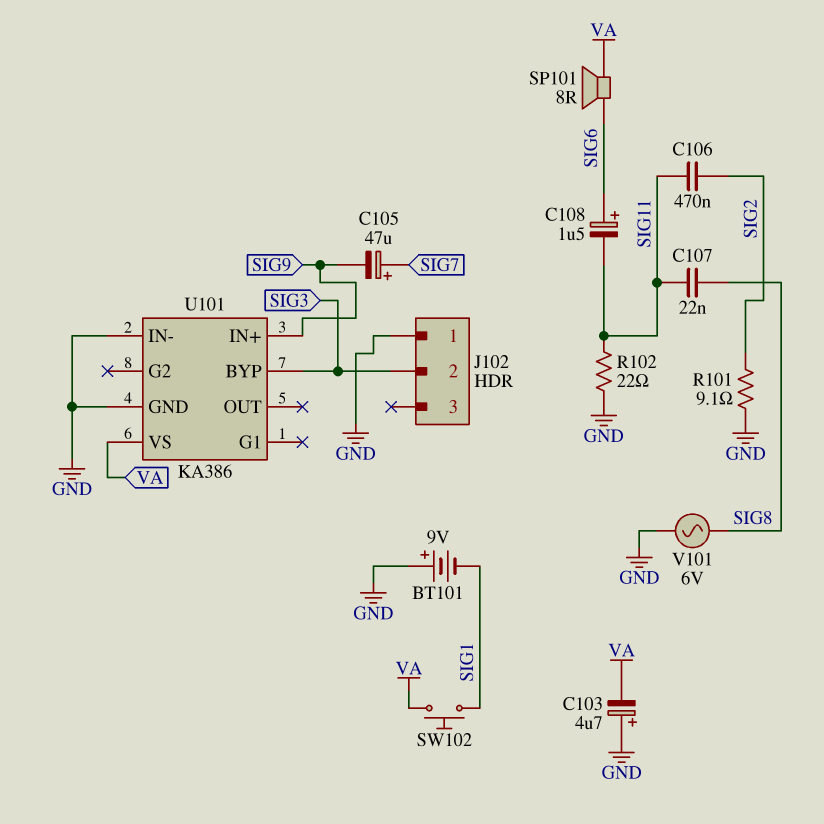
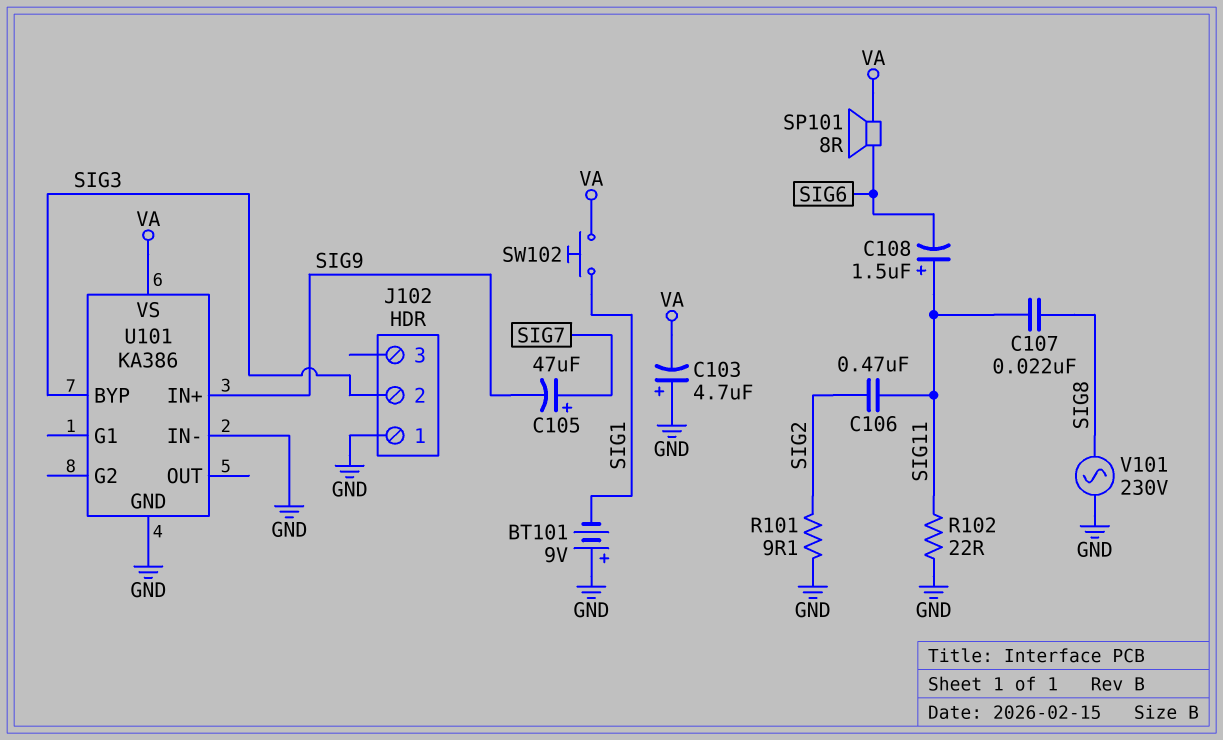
C108: 1.5uF (plus SIG6, minus SIG11) -> 1.5uF (plus SIG11, minus SIG6)
V101: AC 6V (GND, SIG8) -> AC 230V (GND, SIG8)

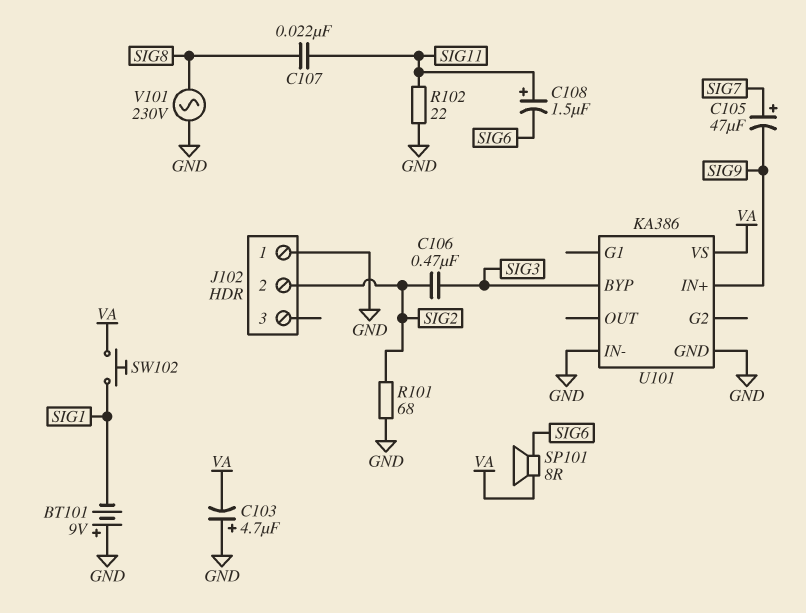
C106: 470nF (SIG2, SIG11) -> 470nF (SIG2, SIG3)
J102 pin 2: SIG3 -> SIG2
R101: 9.1 (GND, SIG2) -> 68 (GND, SIG2)

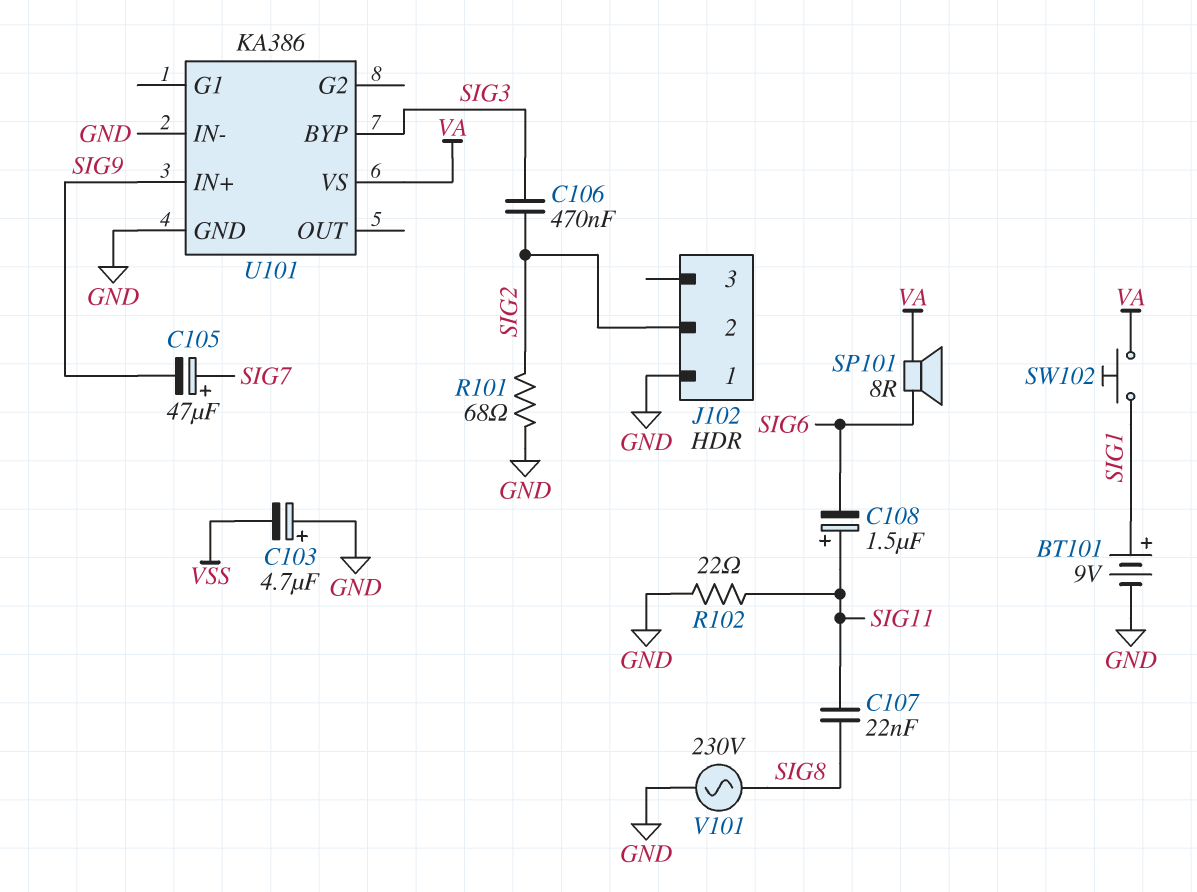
BT101: 9V (plus GND, minus SIG1) -> 9V (plus SIG1, minus GND)
C103: 4.7uF (plus GND, minus VA) -> 4.7uF (plus GND, minus VSS)

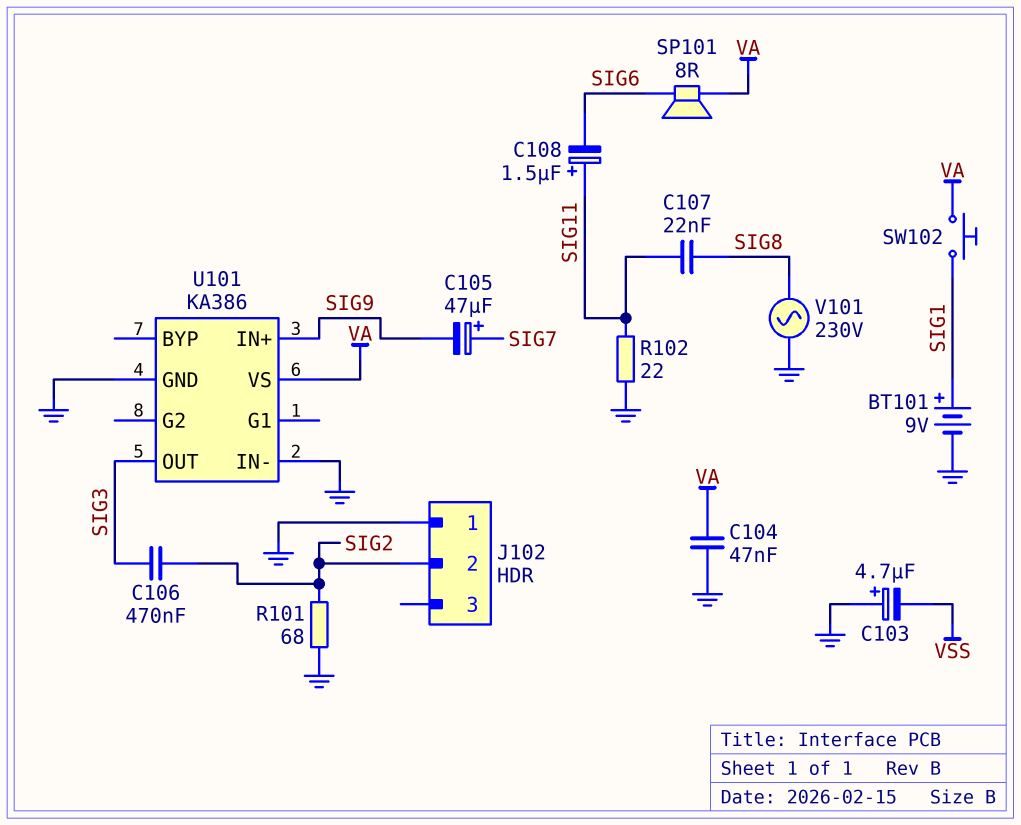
C104: none -> 47nF (GND, VA)
U101 pin BYP: SIG3 -> none
U101 pin OUT: none -> SIG3

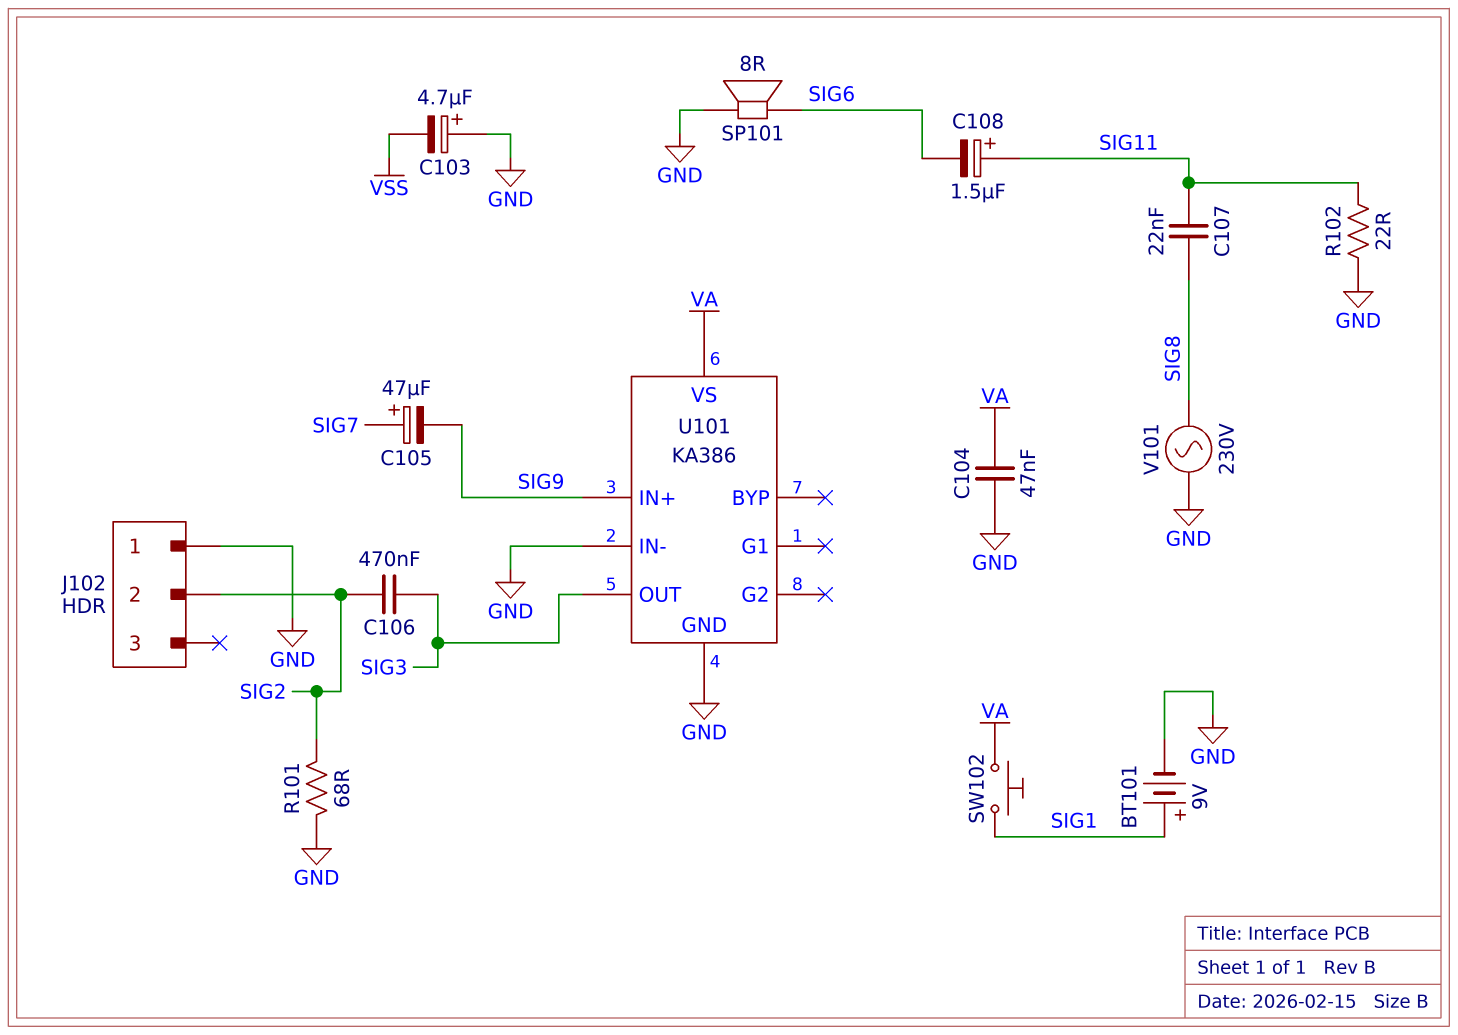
SP101: speaker 8R (SIG6, VA) -> speaker 8R (GND, SIG6)

